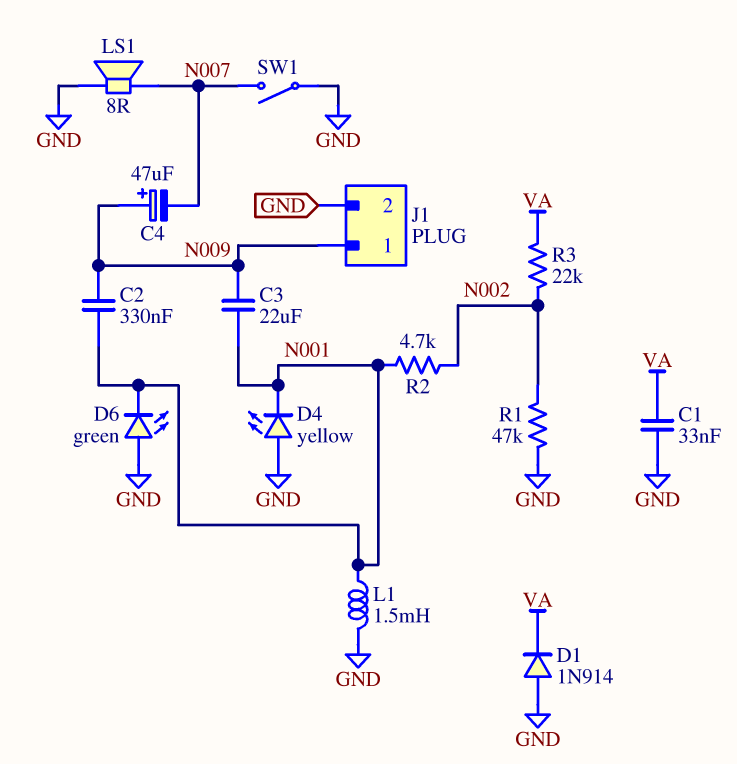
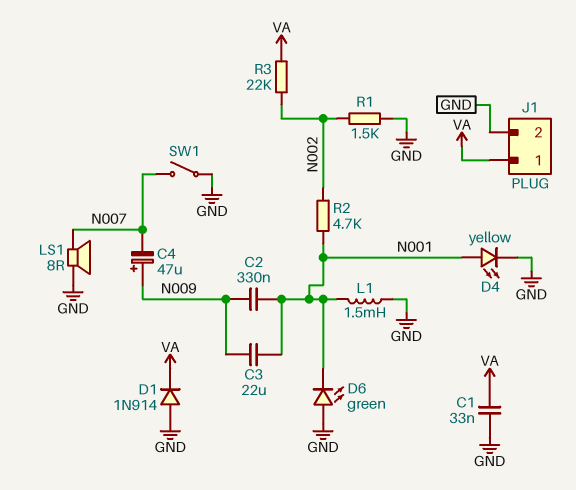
D4: LED yellow (A GND, K N001) -> LED yellow (A N001, K GND)
J1 pin 1: N009 -> VA
R1: 47k (GND, N002) -> 1.5k (GND, N002)

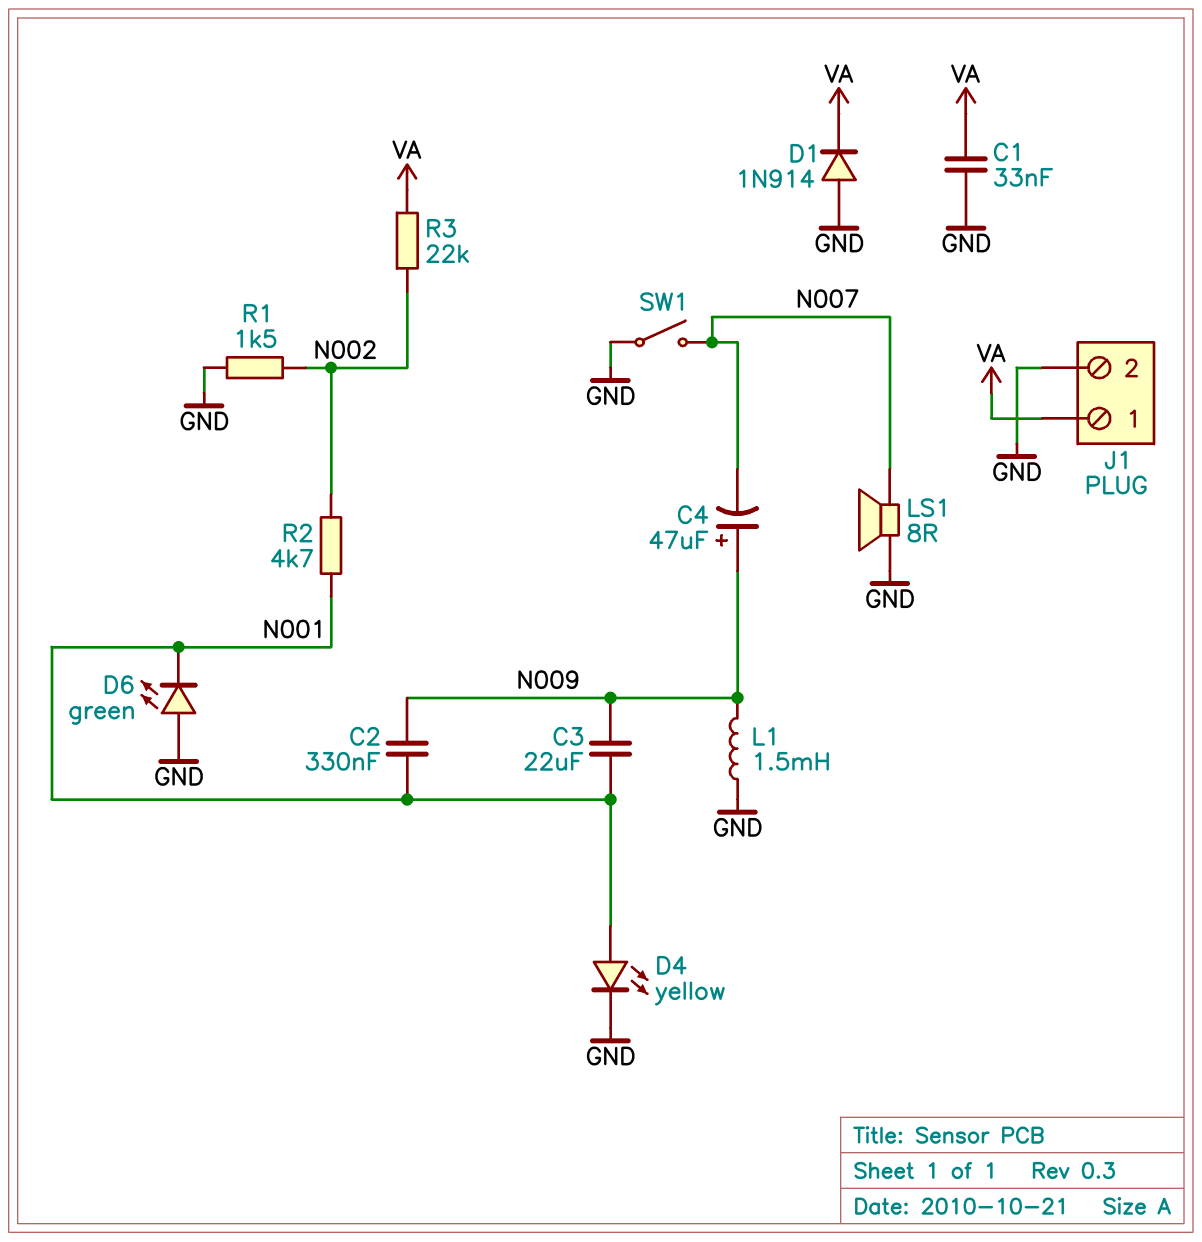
L1: 1.5mH (GND, N001) -> 1.5mH (GND, N009)

